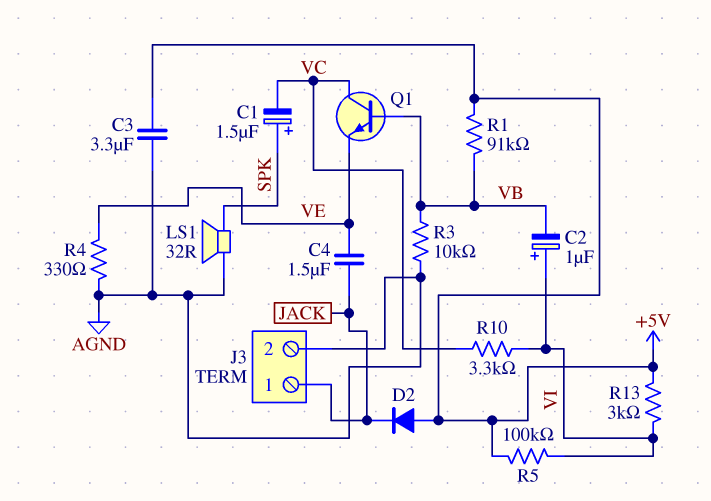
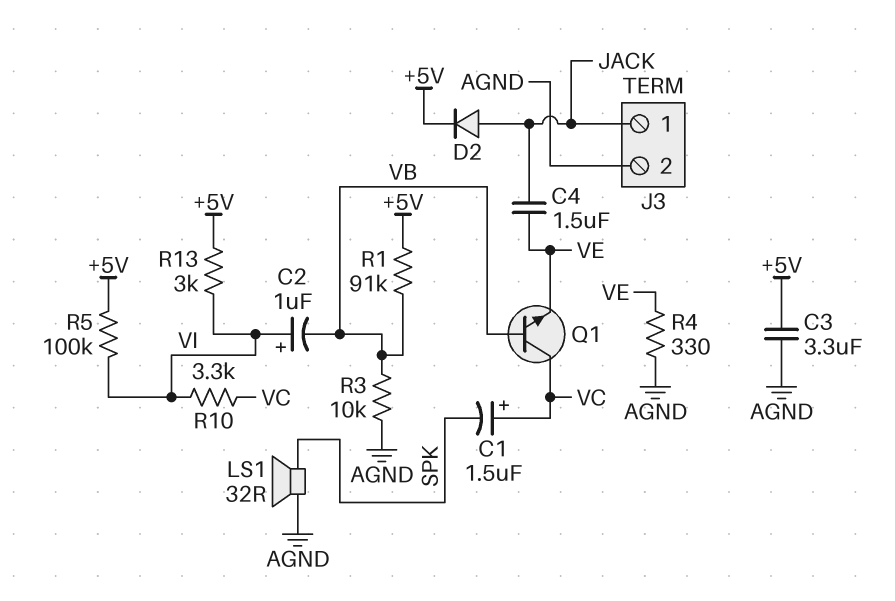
C1: 1.5uF (plus SPK, minus VC) -> 1.5uF (plus VC, minus SPK)
D2: diode (A +5V, K JACK) -> diode (A JACK, K +5V)

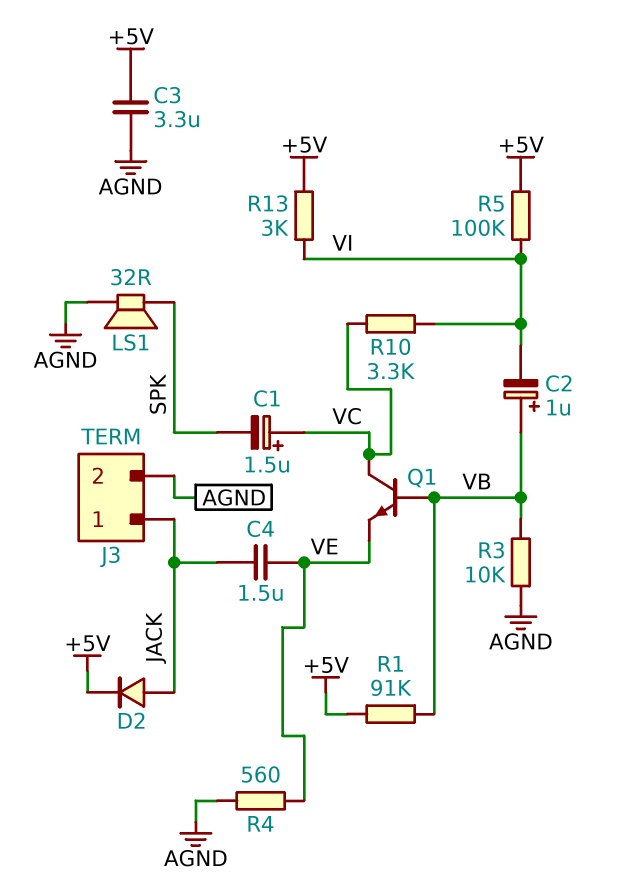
C2: 1uF (plus VI, minus VB) -> 1uF (plus VB, minus VI)
R4: 330 (AGND, VE) -> 560 (AGND, VE)

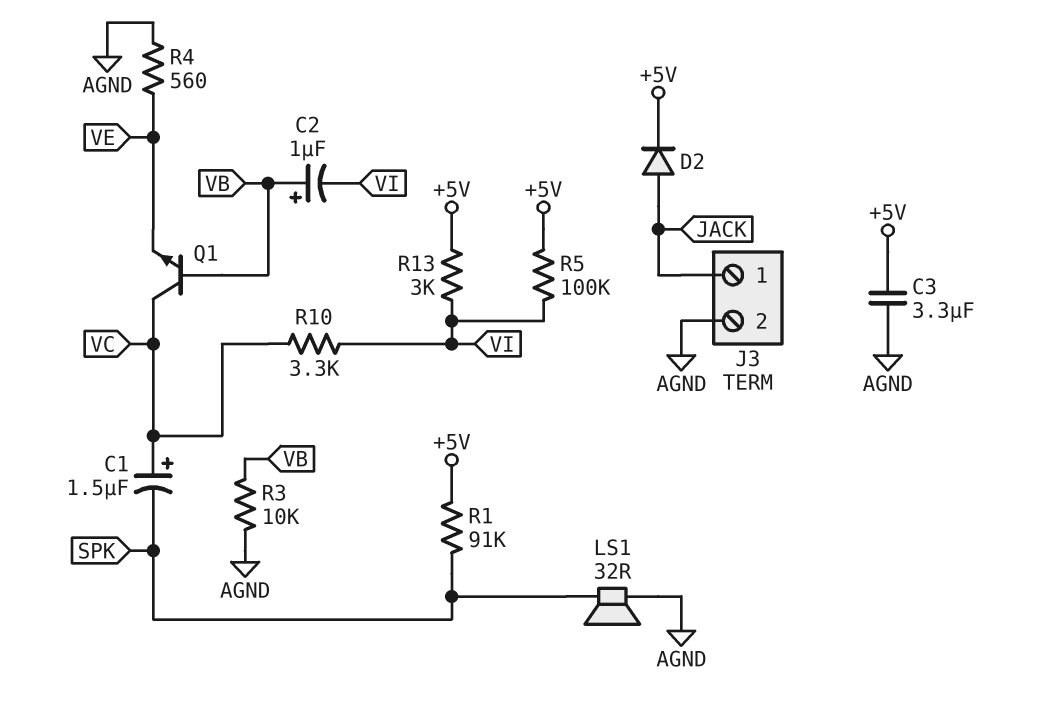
C4: 1.5uF (JACK, VE) -> none
R1: 91k (+5V, VB) -> 91k (+5V, SPK)

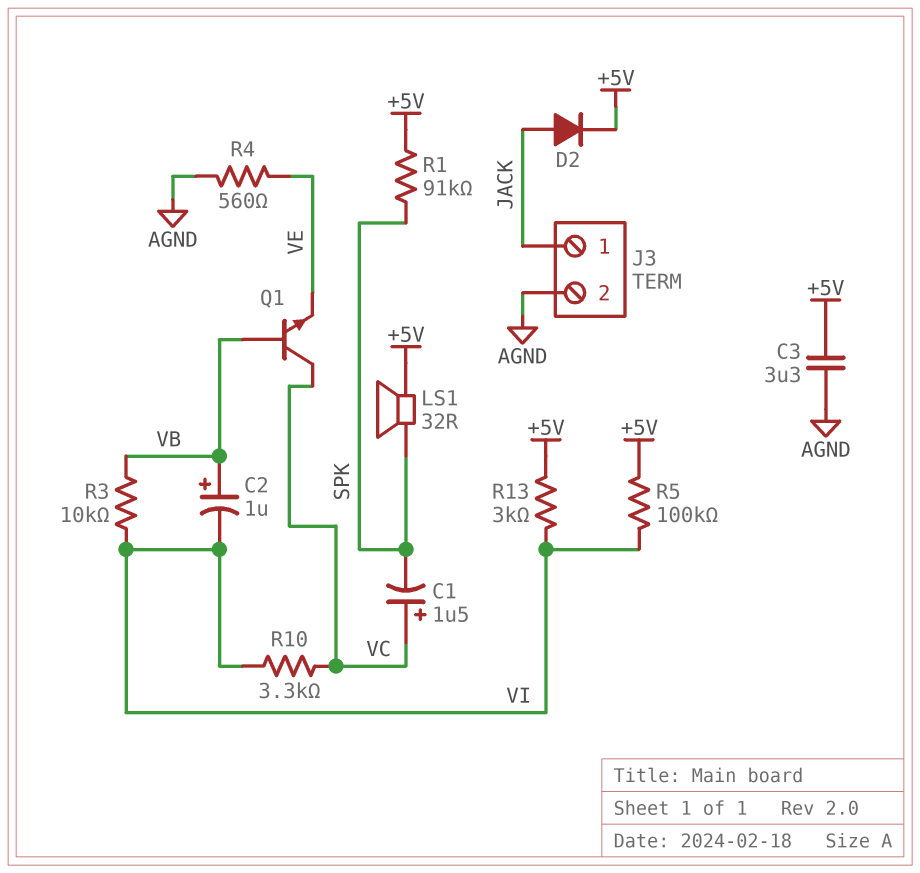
LS1: speaker 32R (AGND, SPK) -> speaker 32R (+5V, SPK)
R3: 10k (AGND, VB) -> 10k (VB, VI)

